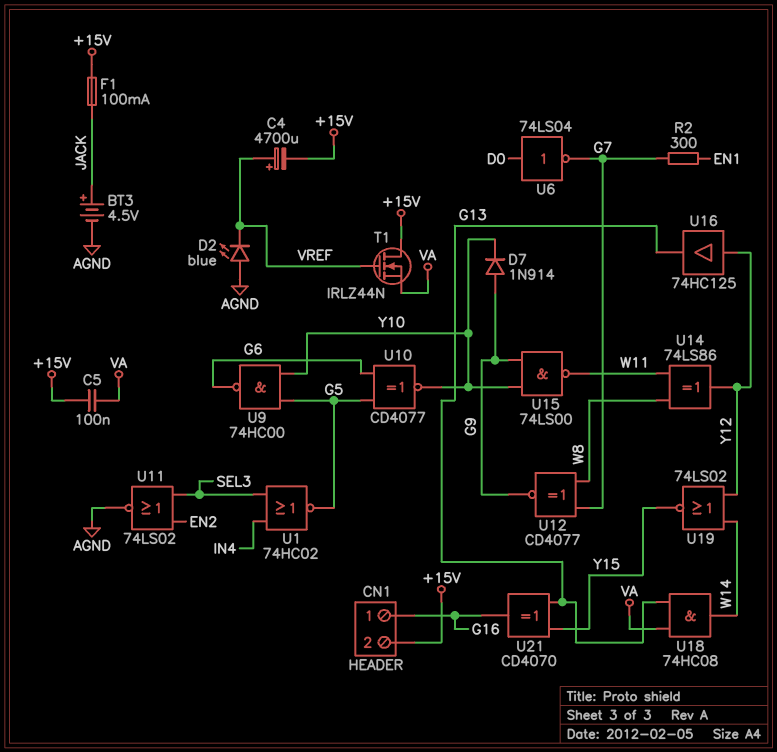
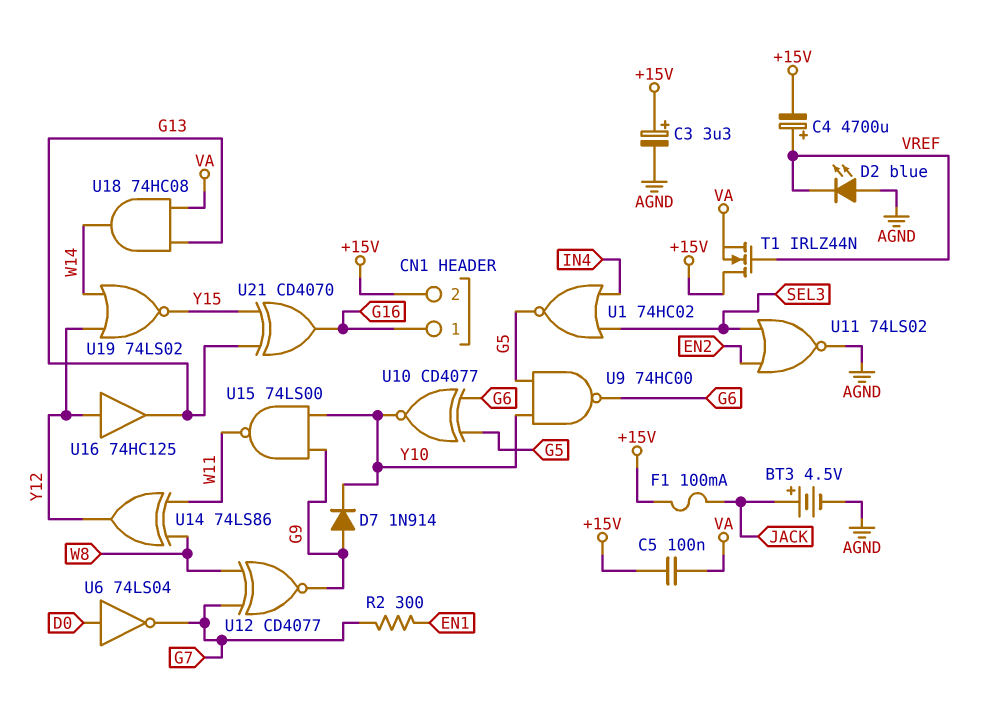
C3: none -> 3.3uF (plus +15V, minus AGND)

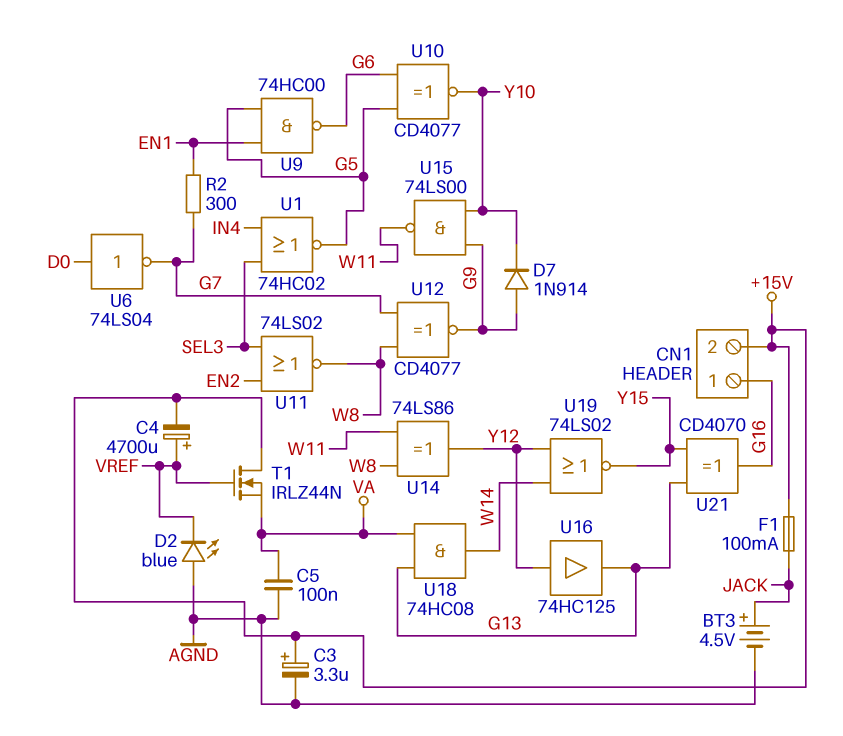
C5: 100nF (+15V, VA) -> 100nF (AGND, VA)
U9: NAND 74HC00 (in G5, in Y10, out G6) -> NAND 74HC00 (in EN1, in G5, out G6)
U11: NOR 74LS02 (in EN2, in SEL3, out AGND) -> NOR 74LS02 (in EN2, in SEL3, out W8)

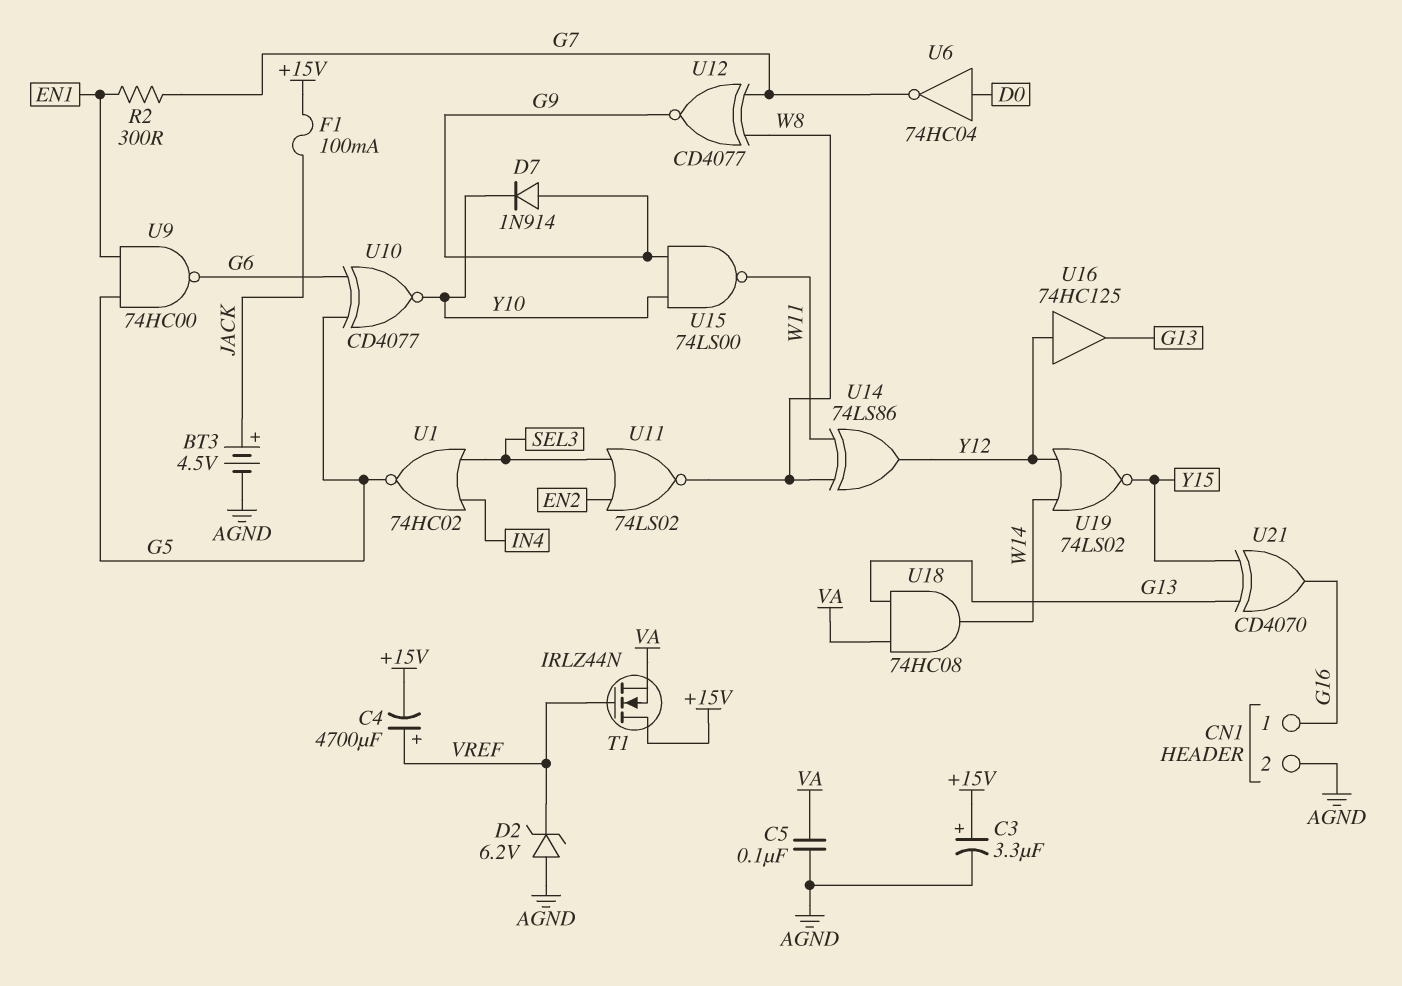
CN1 pin 2: +15V -> AGND
D2: LED blue (A AGND, K VREF) -> zener 6.2V (A AGND, K VREF)
U6: NOT 74LS04 (in D0, out G7) -> NOT 74HC04 (in D0, out G7)

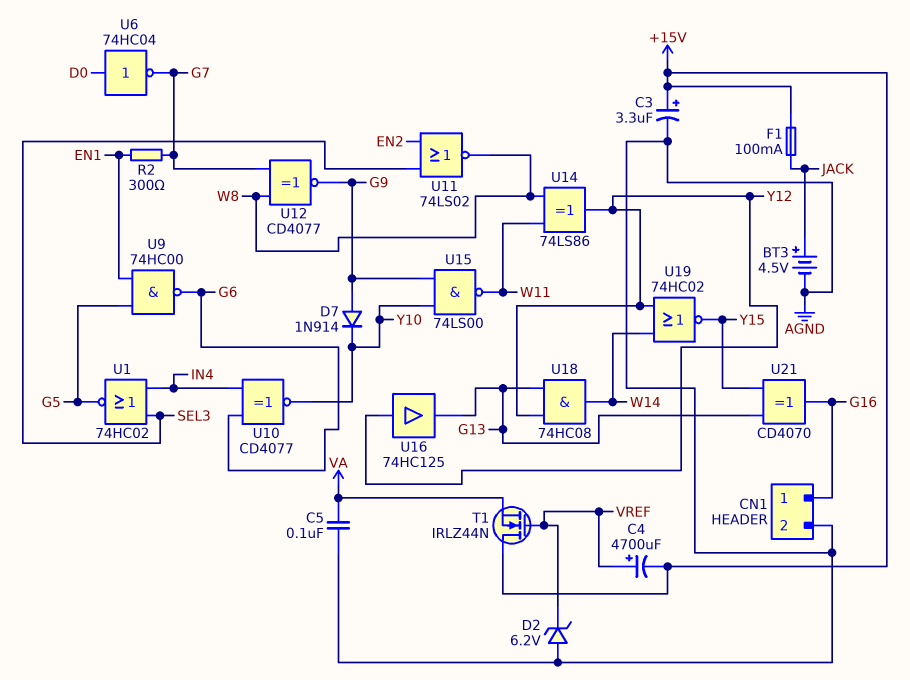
U10: XNOR CD4077 (in G5, in G6, out Y10) -> XNOR CD4077 (in G6, in IN4, out Y10)
U18: AND 74HC08 (in G13, in VA, out W14) -> AND 74HC08 (in G13, in Y12, out W14)
U19: NOR 74LS02 (in W14, in Y12, out Y15) -> NOR 74HC02 (in W14, in Y12, out Y15)

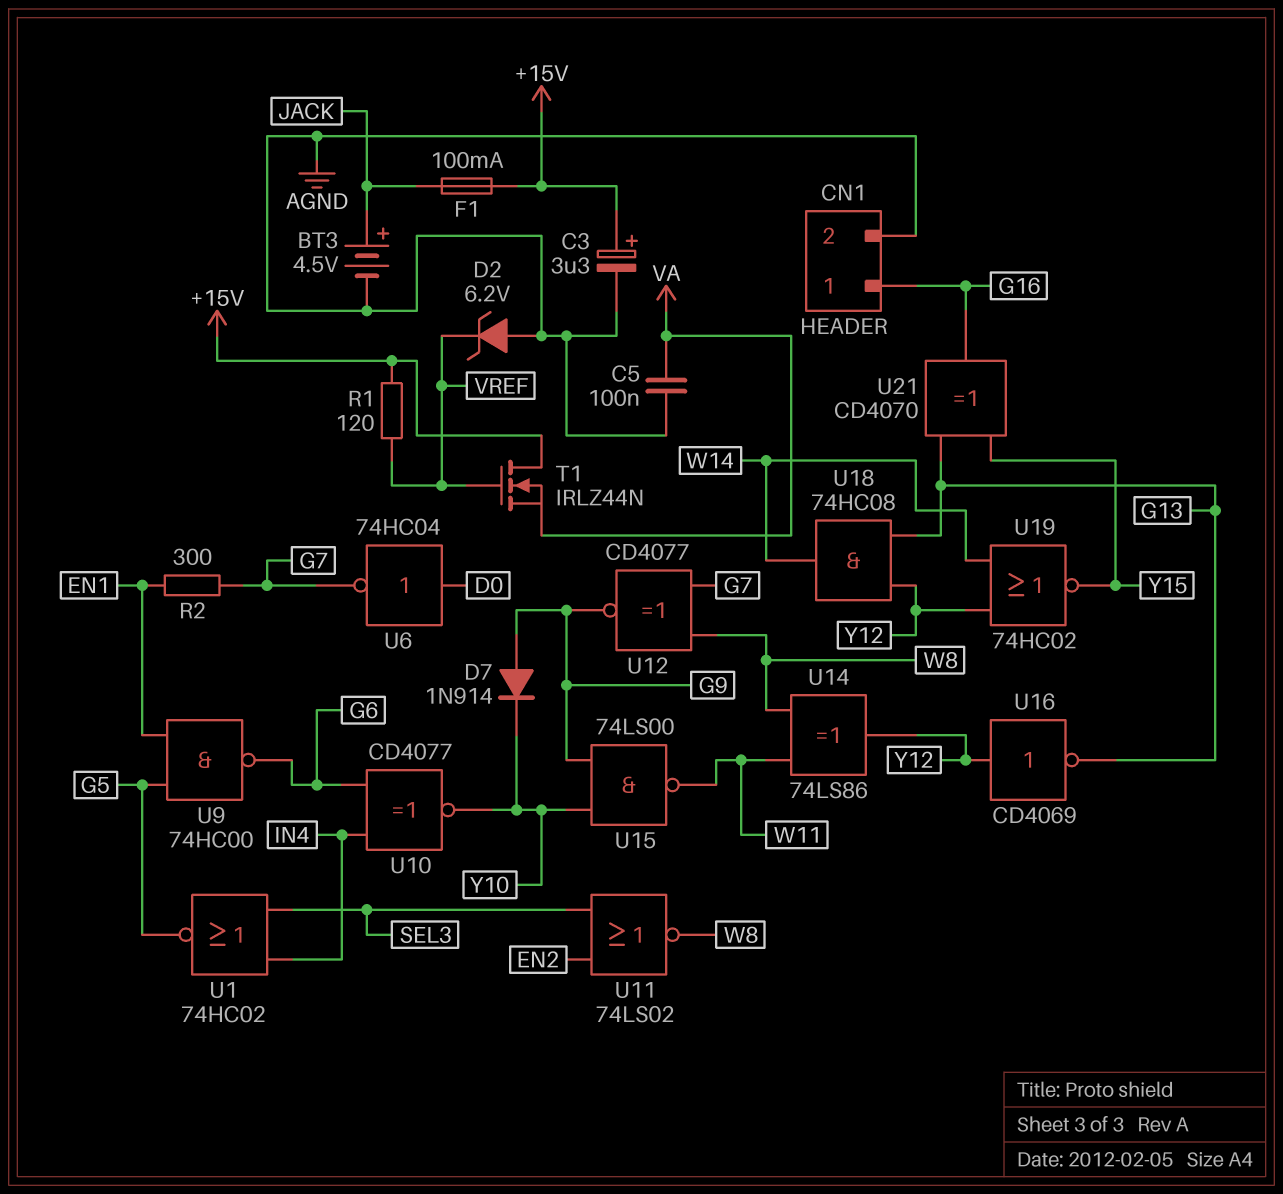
C4: 4700uF (plus VREF, minus +15V) -> none
R1: none -> 120 (+15V, VREF)
U16: buffer 74HC125 (in Y12, out G13) -> NOT CD4069 (in Y12, out G13)

